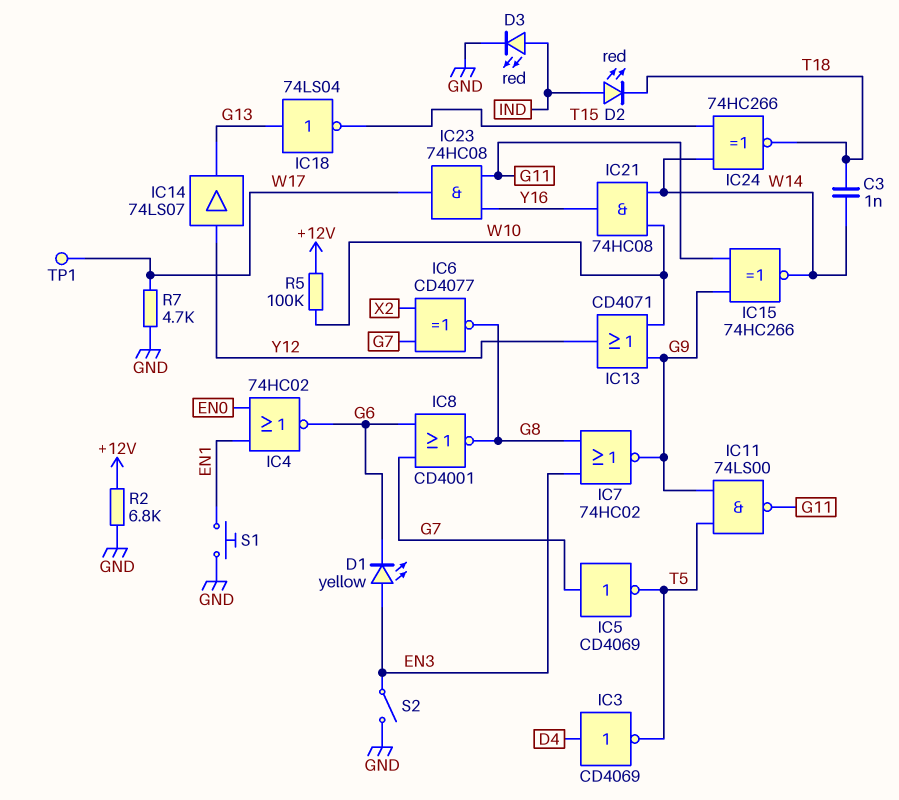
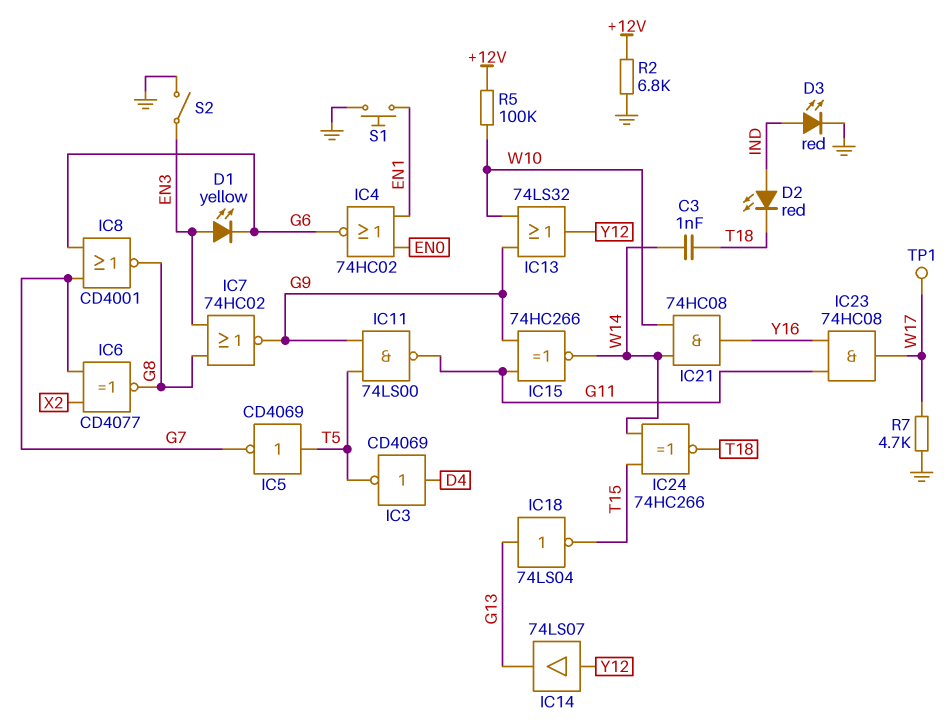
IC5: NOT CD4069 (in G7, out T5) -> NOT CD4069 (in T5, out G7)
IC13: OR CD4071 (in G9, in W10, out Y12) -> OR 74LS32 (in G9, in W10, out Y12)

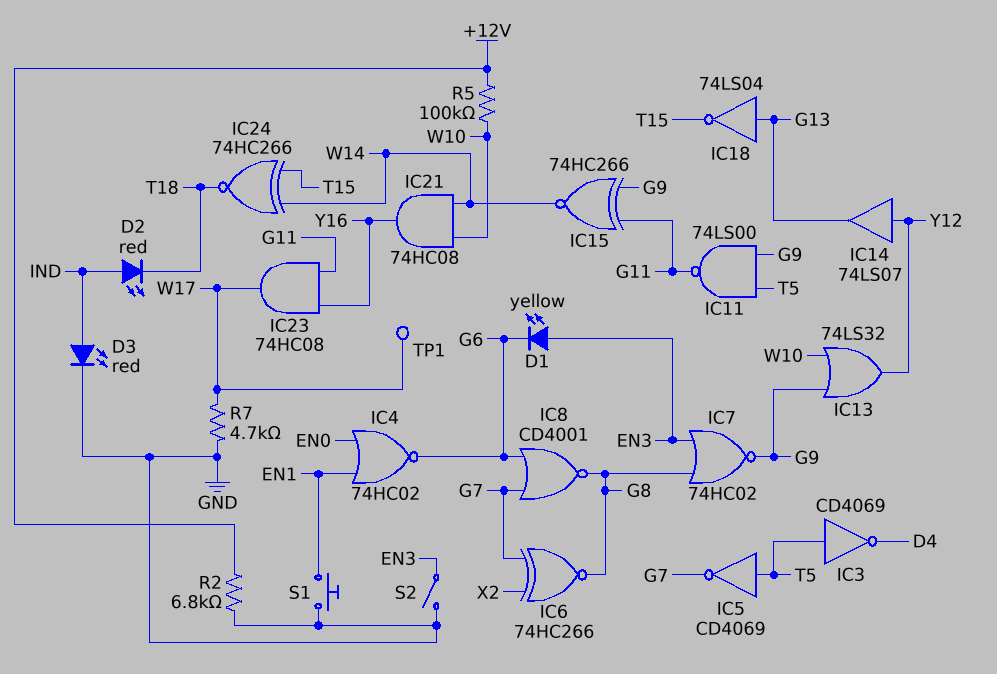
C3: 1nF (T18, W14) -> none
IC3: NOT CD4069 (in D4, out T5) -> NOT CD4069 (in T5, out D4)
IC6: XNOR CD4077 (in G7, in X2, out G8) -> XNOR 74HC266 (in G7, in X2, out G8)

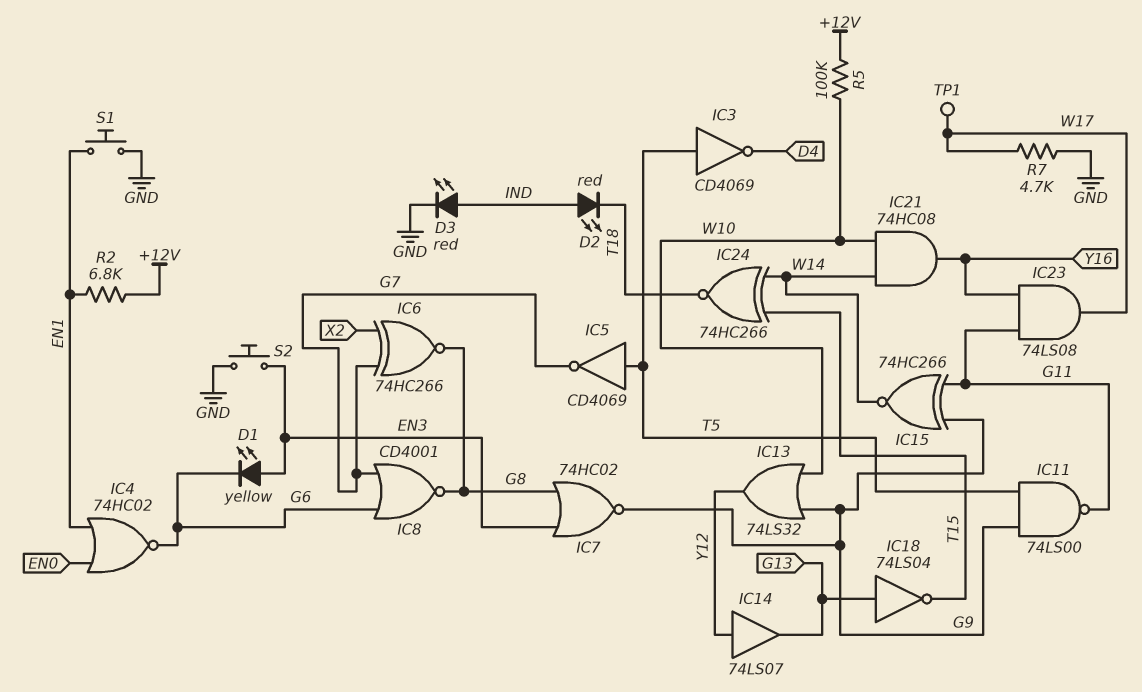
IC23: AND 74HC08 (in G11, in Y16, out W17) -> AND 74LS08 (in G11, in Y16, out W17)
R2: 6.8k (+12V, GND) -> 6.8k (+12V, EN1)
S2: switch (EN3, GND) -> button (EN3, GND)

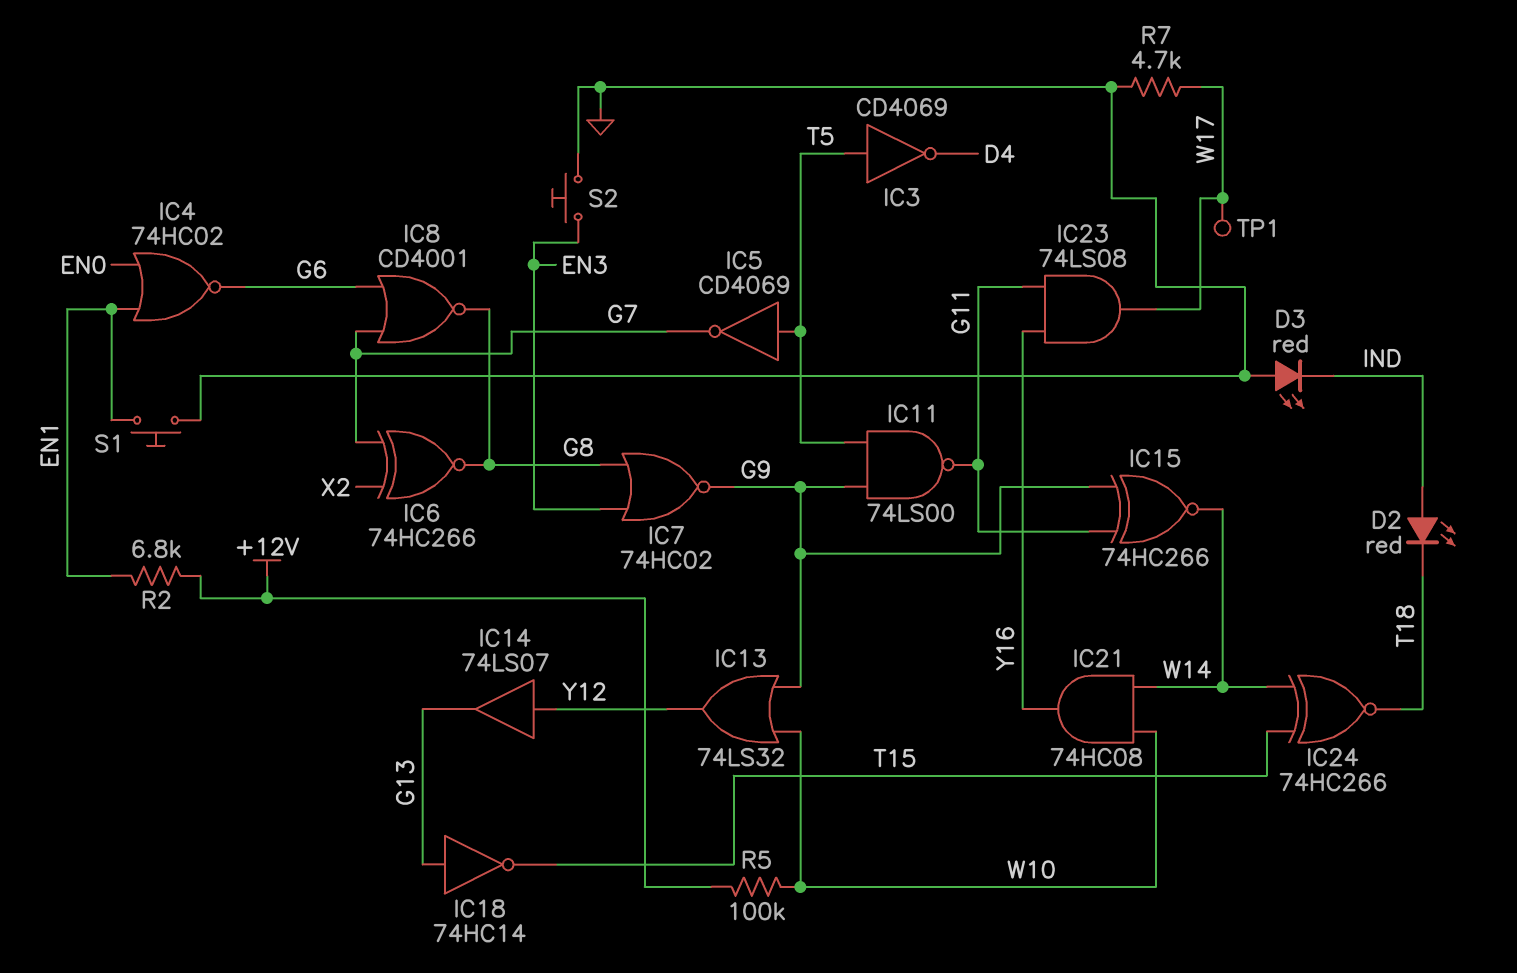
D1: LED yellow (A EN3, K G6) -> none
D3: LED red (A IND, K GND) -> LED red (A GND, K IND)
IC18: NOT 74LS04 (in G13, out T15) -> NOT 74HC14 (in G13, out T15)

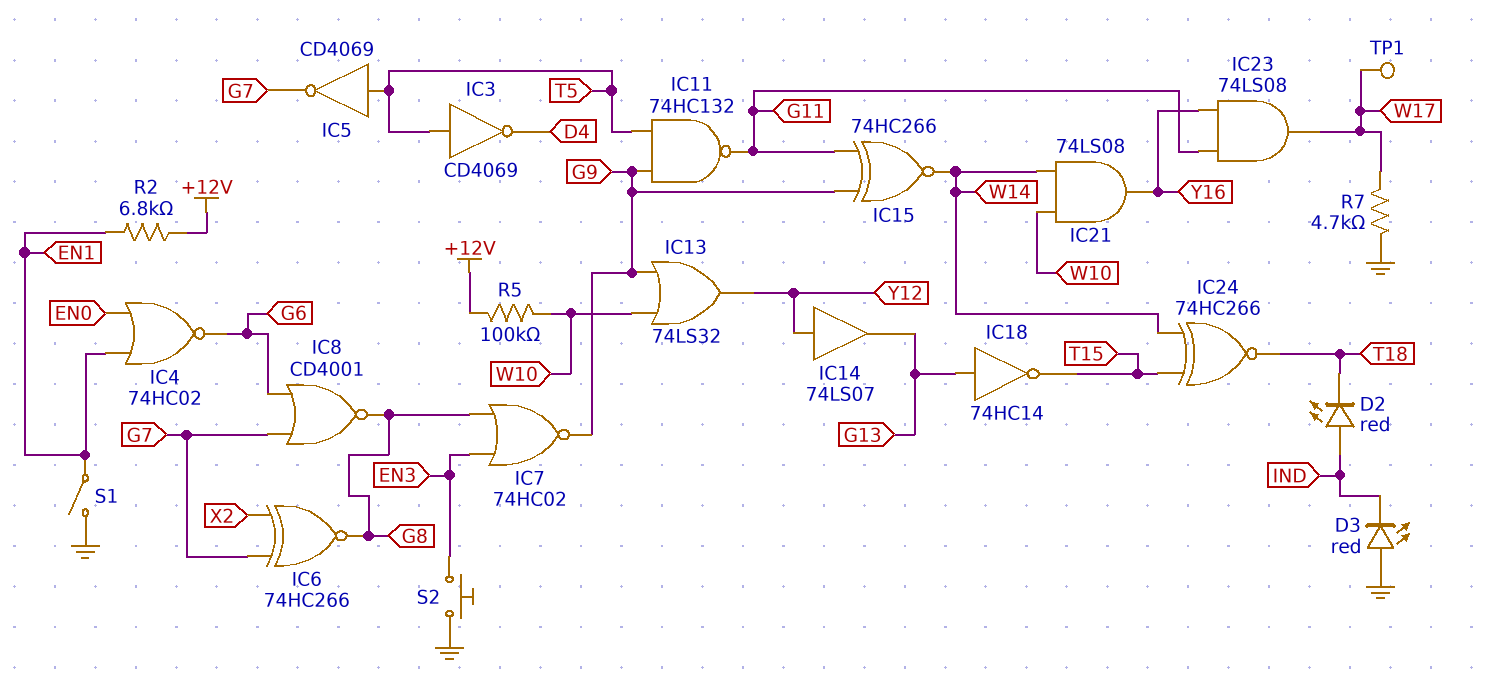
IC11: NAND 74LS00 (in G9, in T5, out G11) -> NAND 74HC132 (in G9, in T5, out G11)
IC21: AND 74HC08 (in W10, in W14, out Y16) -> AND 74LS08 (in W10, in W14, out Y16)
S1: button (EN1, GND) -> switch (EN1, GND)

